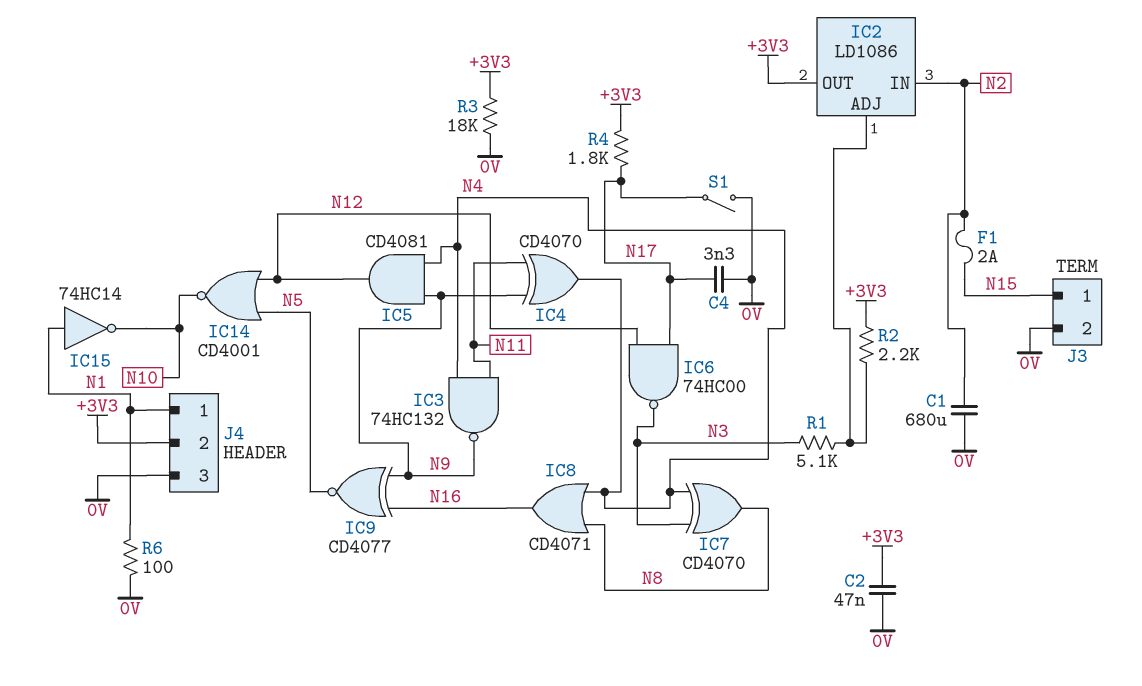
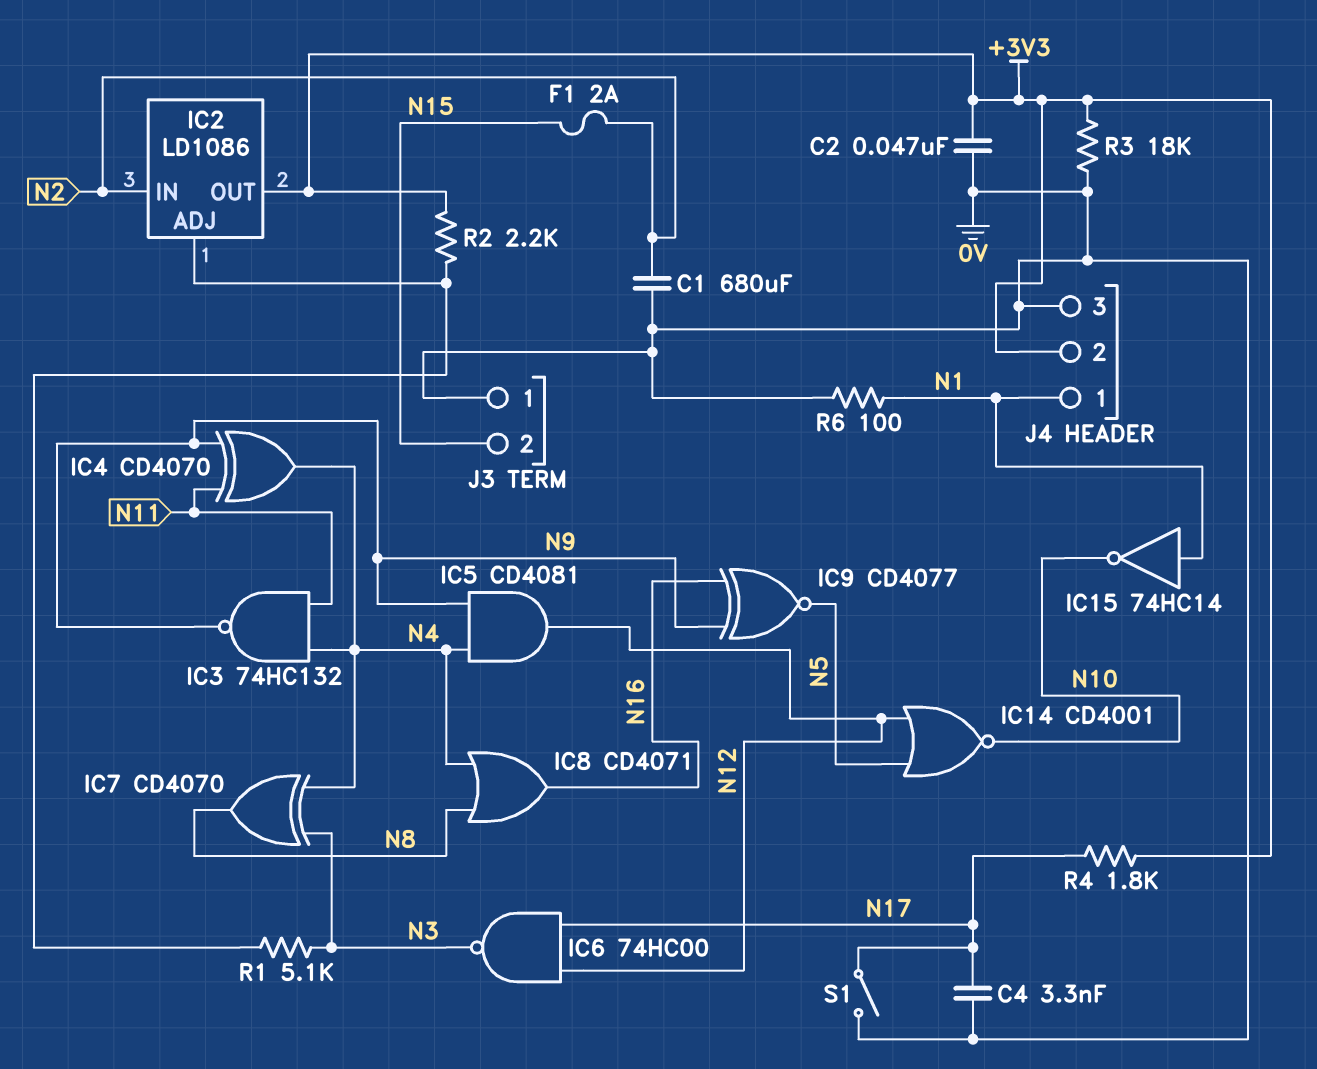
J3 pin 1: N15 -> 0V
J3 pin 2: 0V -> N15

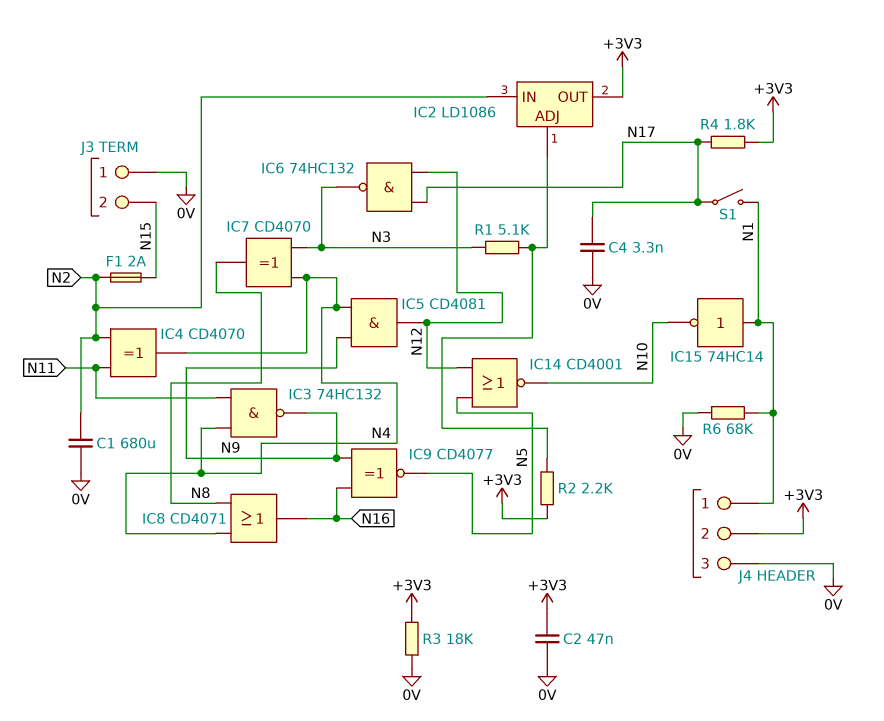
IC4: XOR CD4070 (in N9, in N11, out N4) -> XOR CD4070 (in N2, in N11, out N4)
IC6: NAND 74HC00 (in N12, in N17, out N3) -> NAND 74HC132 (in N12, in N17, out N3)
R6: 100 (0V, N1) -> 68k (0V, N1)
S1: switch (0V, N17) -> switch (N1, N17)

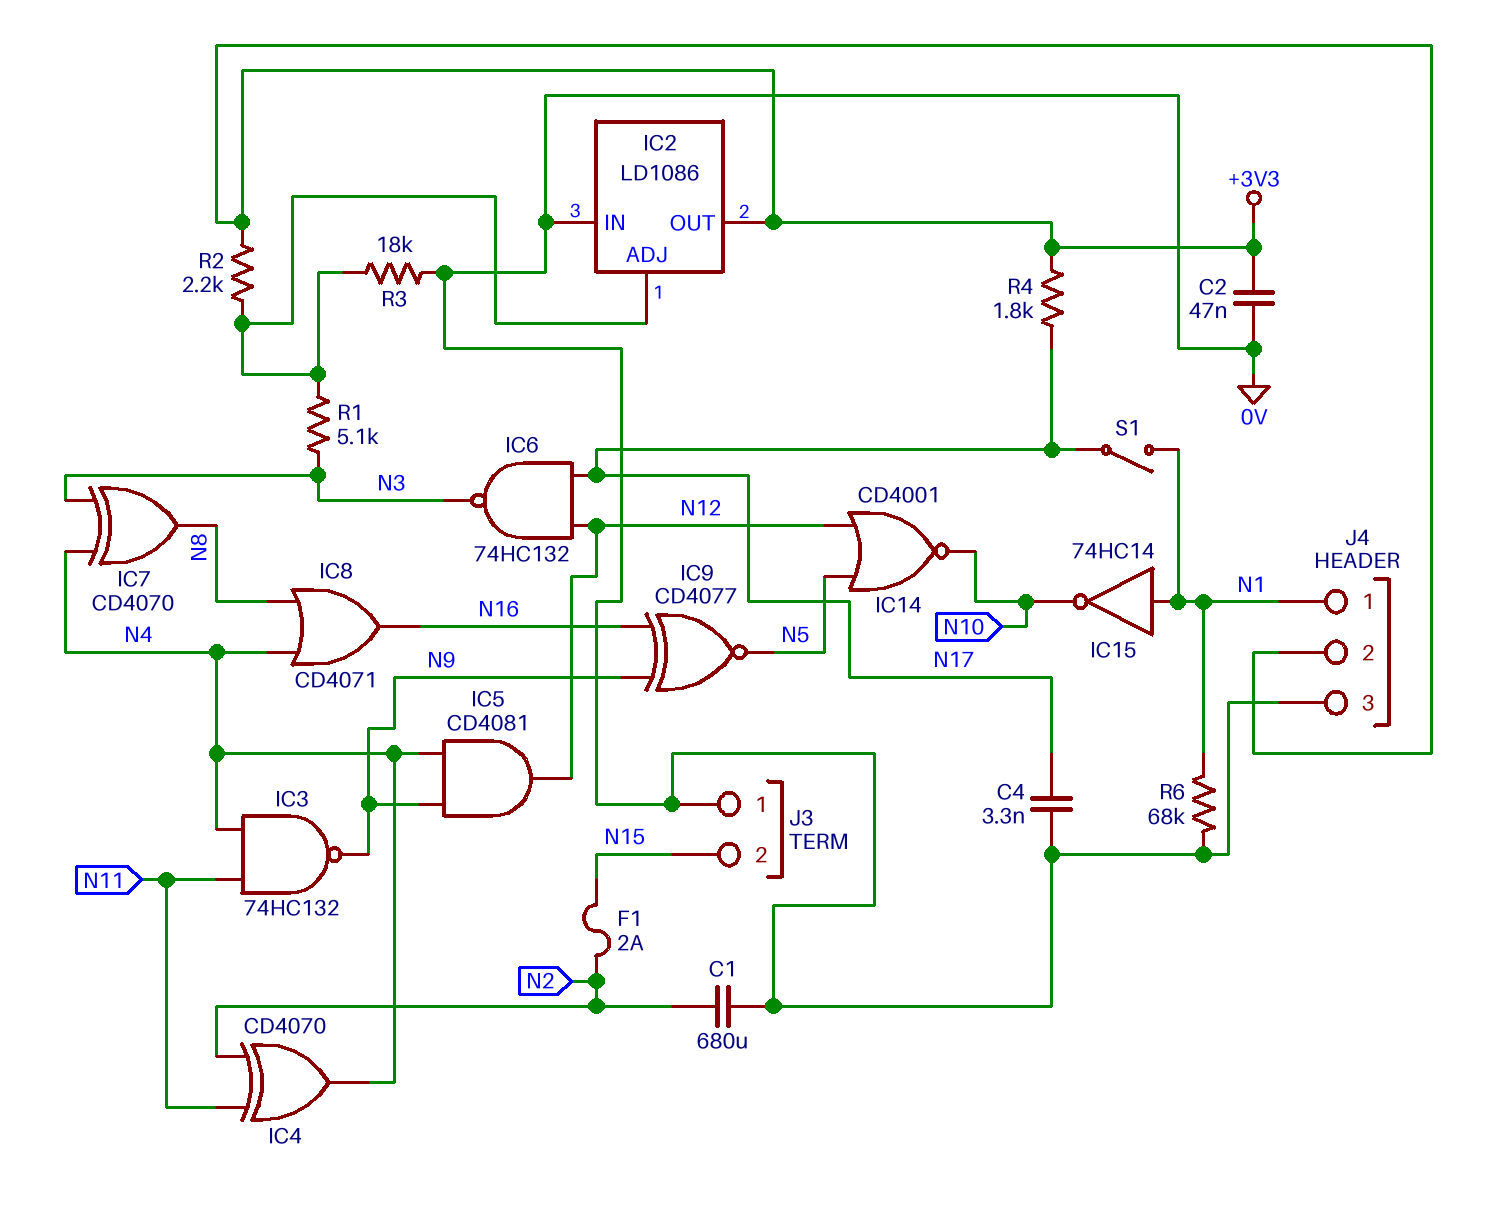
IC2 pin IN: N2 -> 0V
R3: 18k (+3V3, 0V) -> 18k (0V, IC2/ADJ)

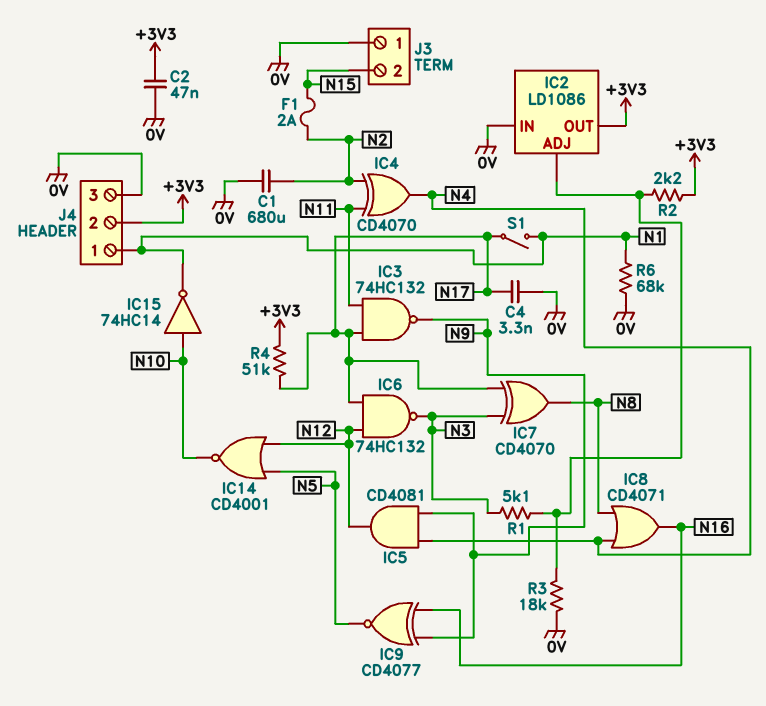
IC3: NAND 74HC132 (in N4, in N11, out N9) -> NAND 74HC132 (in N11, in N17, out N9)
IC7: XOR CD4070 (in N3, in N4, out N8) -> XOR CD4070 (in N3, in N17, out N8)
IC15: NOT 74HC14 (in N1, out N10) -> NOT 74HC14 (in N10, out N1)
R4: 1.8k (+3V3, N17) -> 51k (+3V3, N17)

